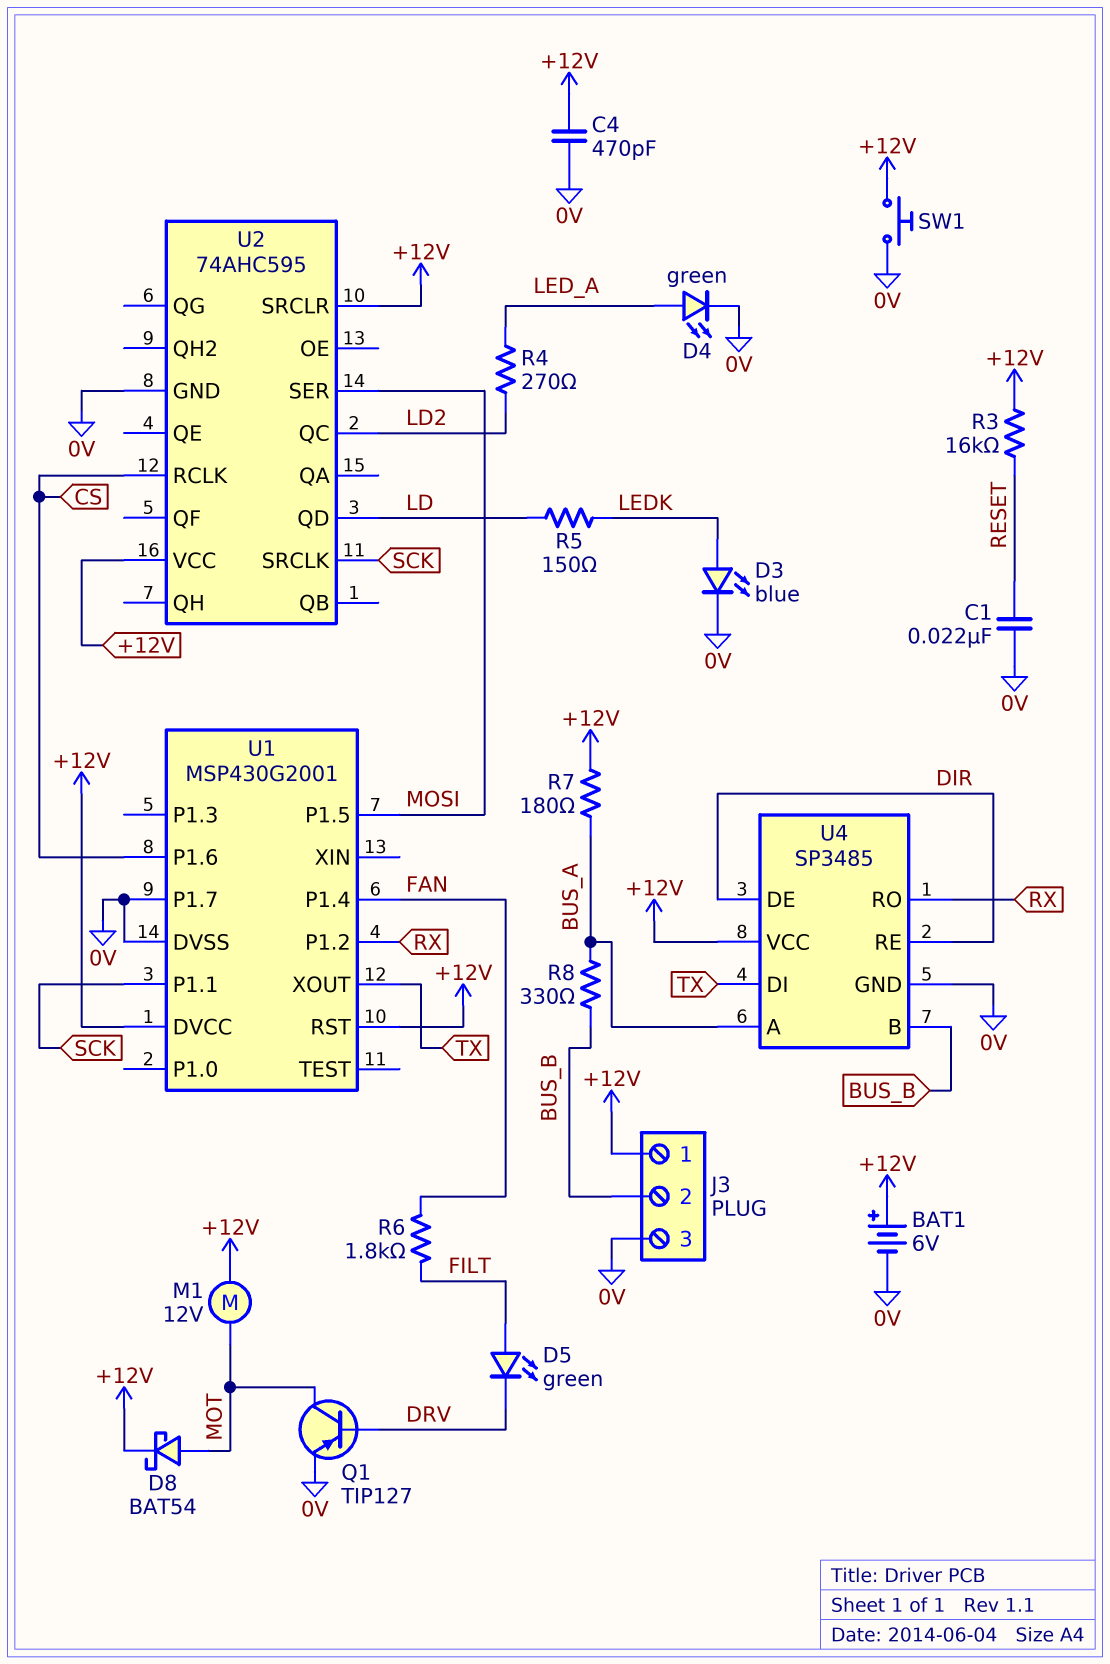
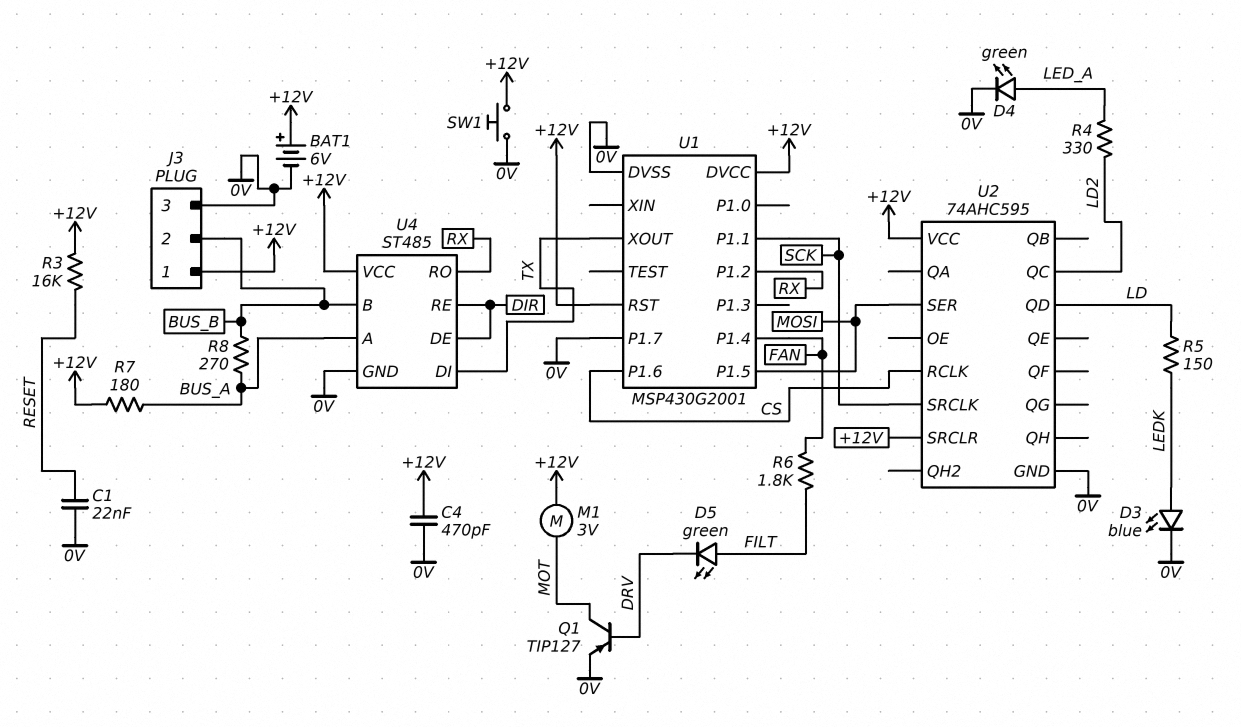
D8: schottky BAT54 (A MOT, K +12V) -> none
M1: motor 12V (+12V, MOT) -> motor 3V (+12V, MOT)
R4: 270 (LD2, LED_A) -> 330 (LD2, LED_A)
R8: 330 (BUS_A, BUS_B) -> 270 (BUS_A, BUS_B)
U4: SP3485 -> ST485

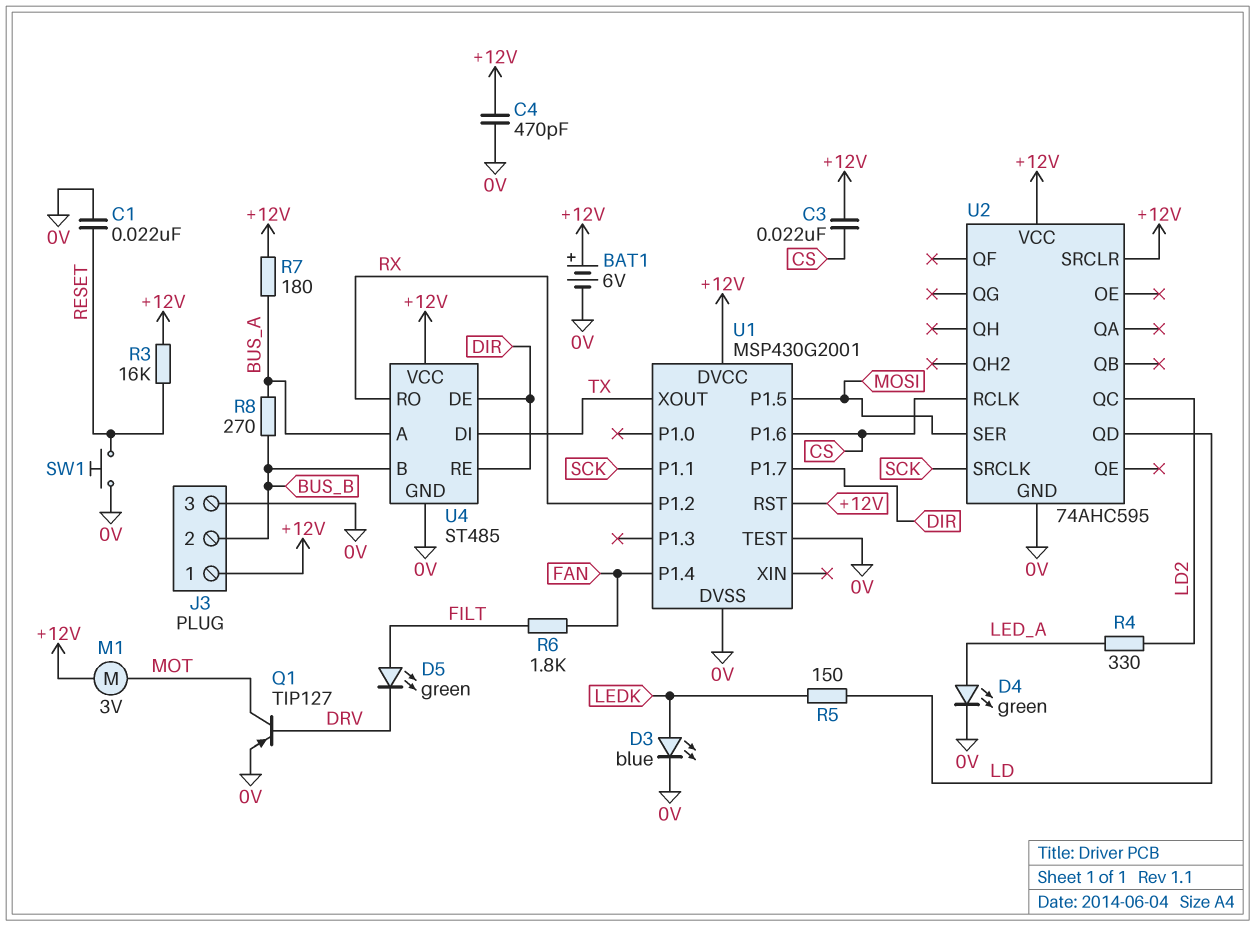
C3: none -> 22nF (+12V, CS)
SW1: button (+12V, 0V) -> button (0V, RESET)
U1 pin P1.7: 0V -> DIR
U1 pin TEST: none -> 0V

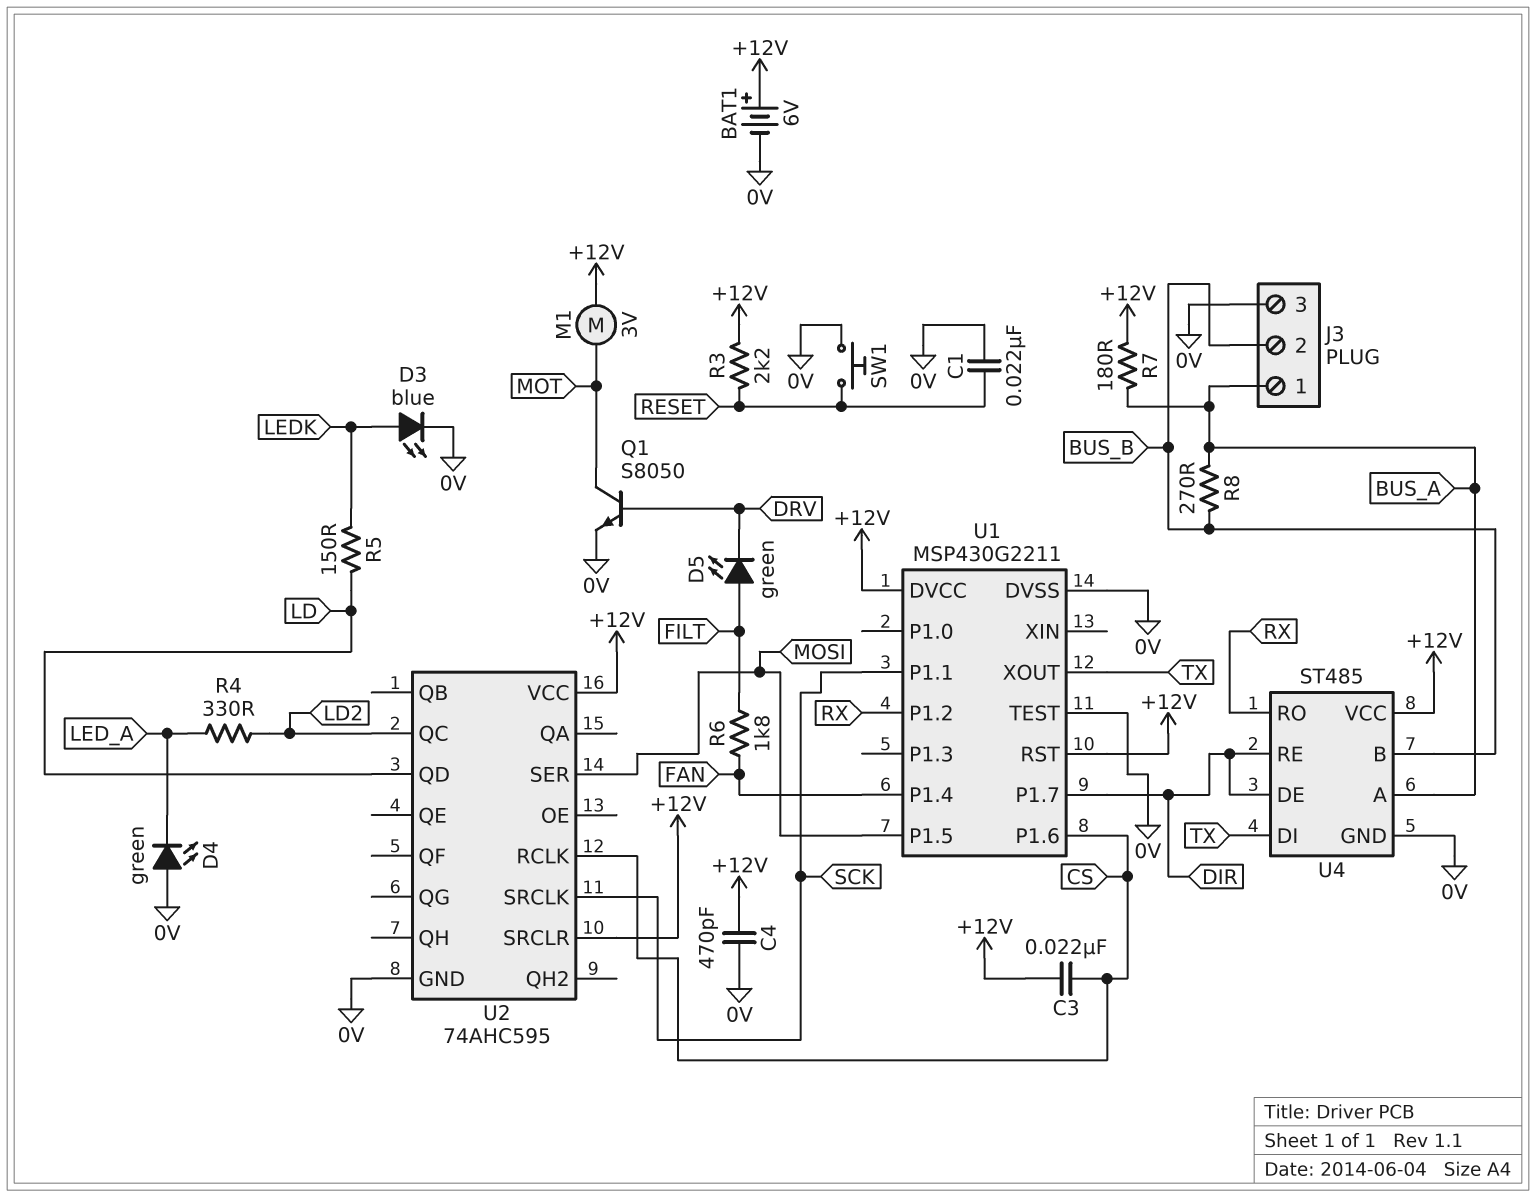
D4: LED green (A LED_A, K 0V) -> LED green (A 0V, K LED_A)
J3 pin 1: +12V -> BUS_A
Q1: PNP TIP127 (B DRV, C MOT, E 0V) -> NPN S8050 (B DRV, C MOT, E 0V)
R3: 16k (+12V, RESET) -> 2.2k (+12V, RESET)
U1: MSP430G2001 -> MSP430G2211

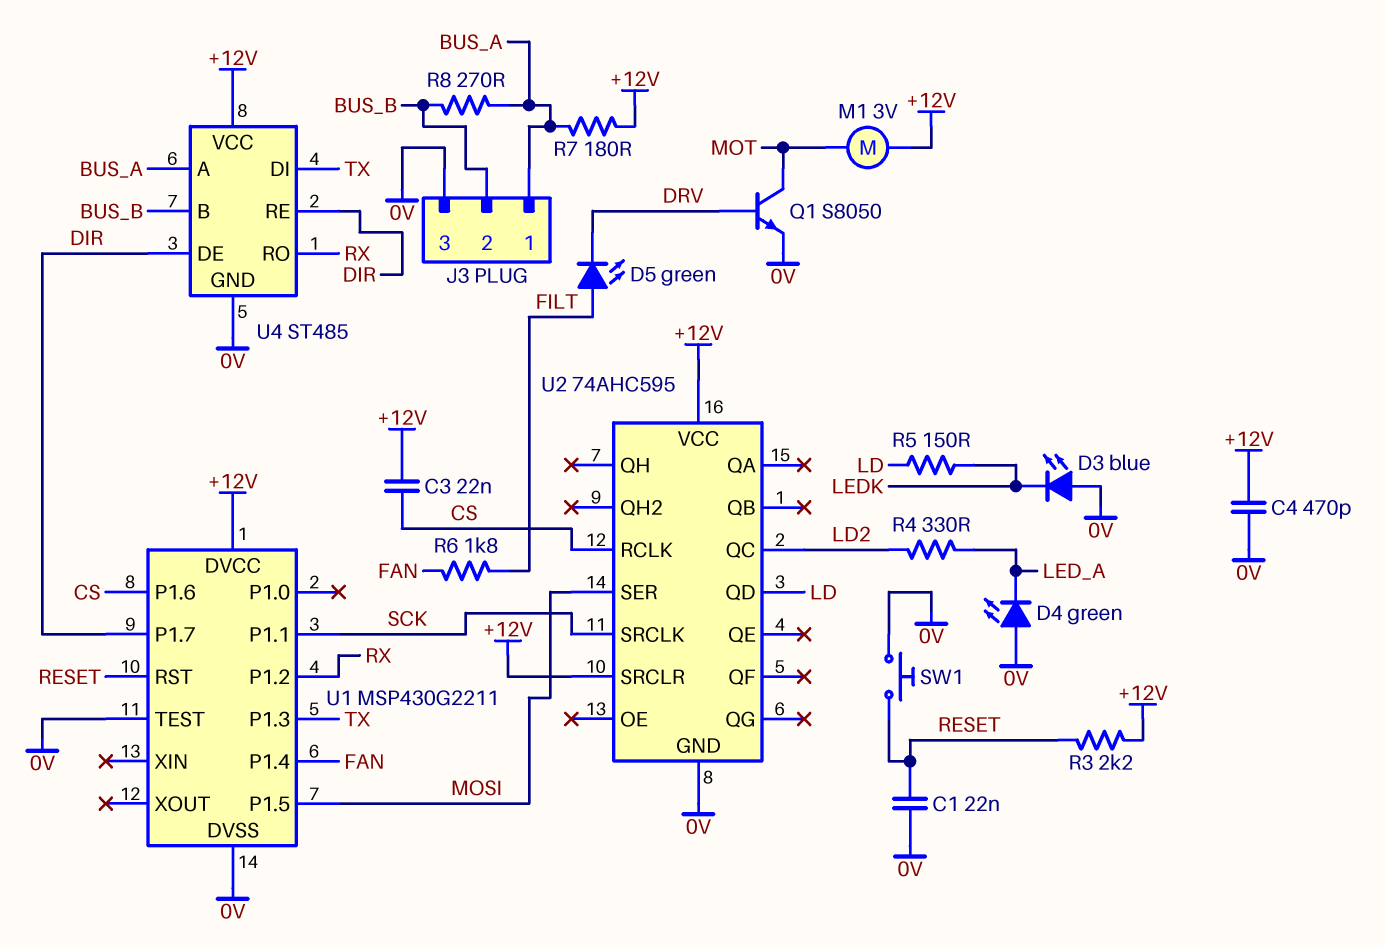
BAT1: 6V (plus +12V, minus 0V) -> none
D3: LED blue (A LEDK, K 0V) -> LED blue (A 0V, K LEDK)
U1 pin P1.3: none -> TX
U1 pin RST: +12V -> RESET
U1 pin XOUT: TX -> none

